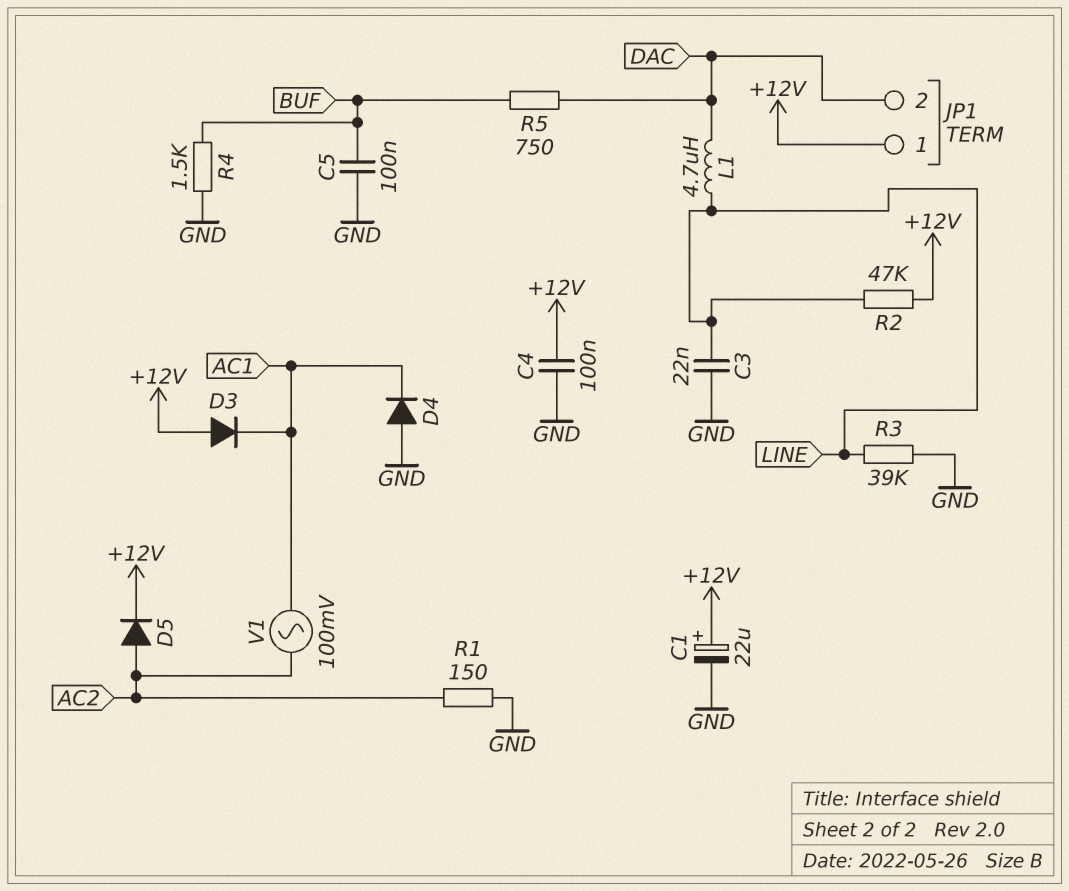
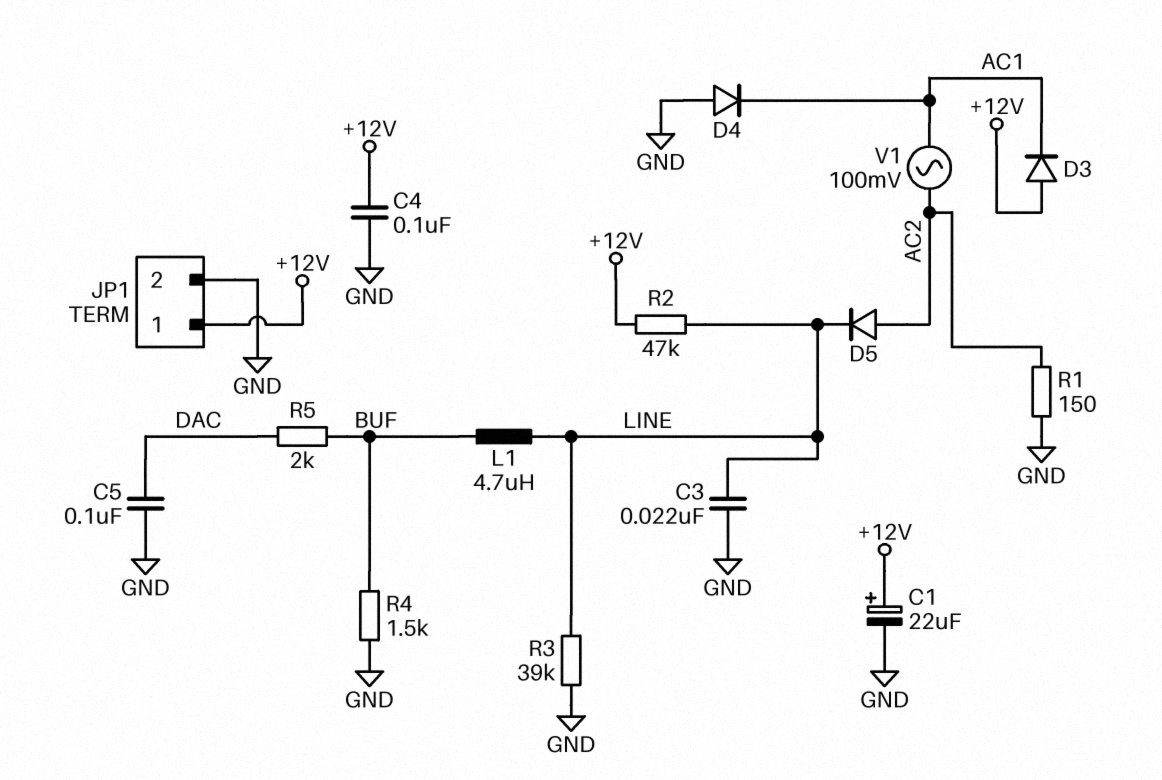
C5: 100nF (BUF, GND) -> 100nF (DAC, GND)
D5: diode (A AC2, K +12V) -> diode (A AC2, K LINE)
JP1 pin 2: DAC -> GND
L1: 4.7uH (DAC, LINE) -> 4.7uH (BUF, LINE)
R5: 750 (BUF, DAC) -> 2k (BUF, DAC)

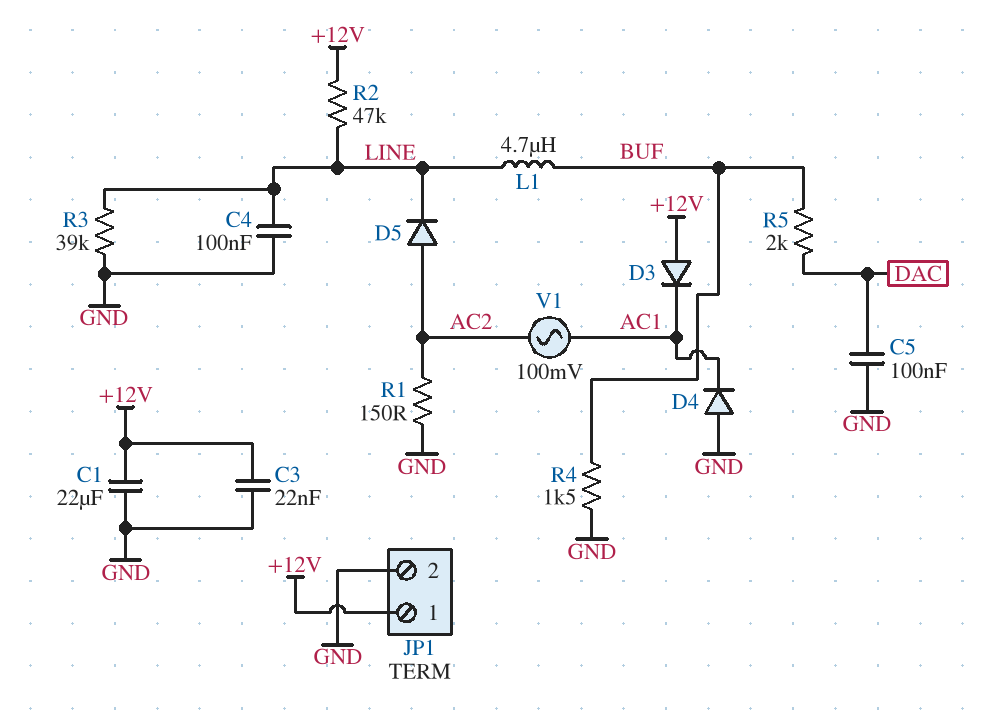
C1: 22uF (plus +12V, minus GND) -> 22uF (+12V, GND)
C3: 22nF (GND, LINE) -> 22nF (+12V, GND)
C4: 100nF (+12V, GND) -> 100nF (GND, LINE)

